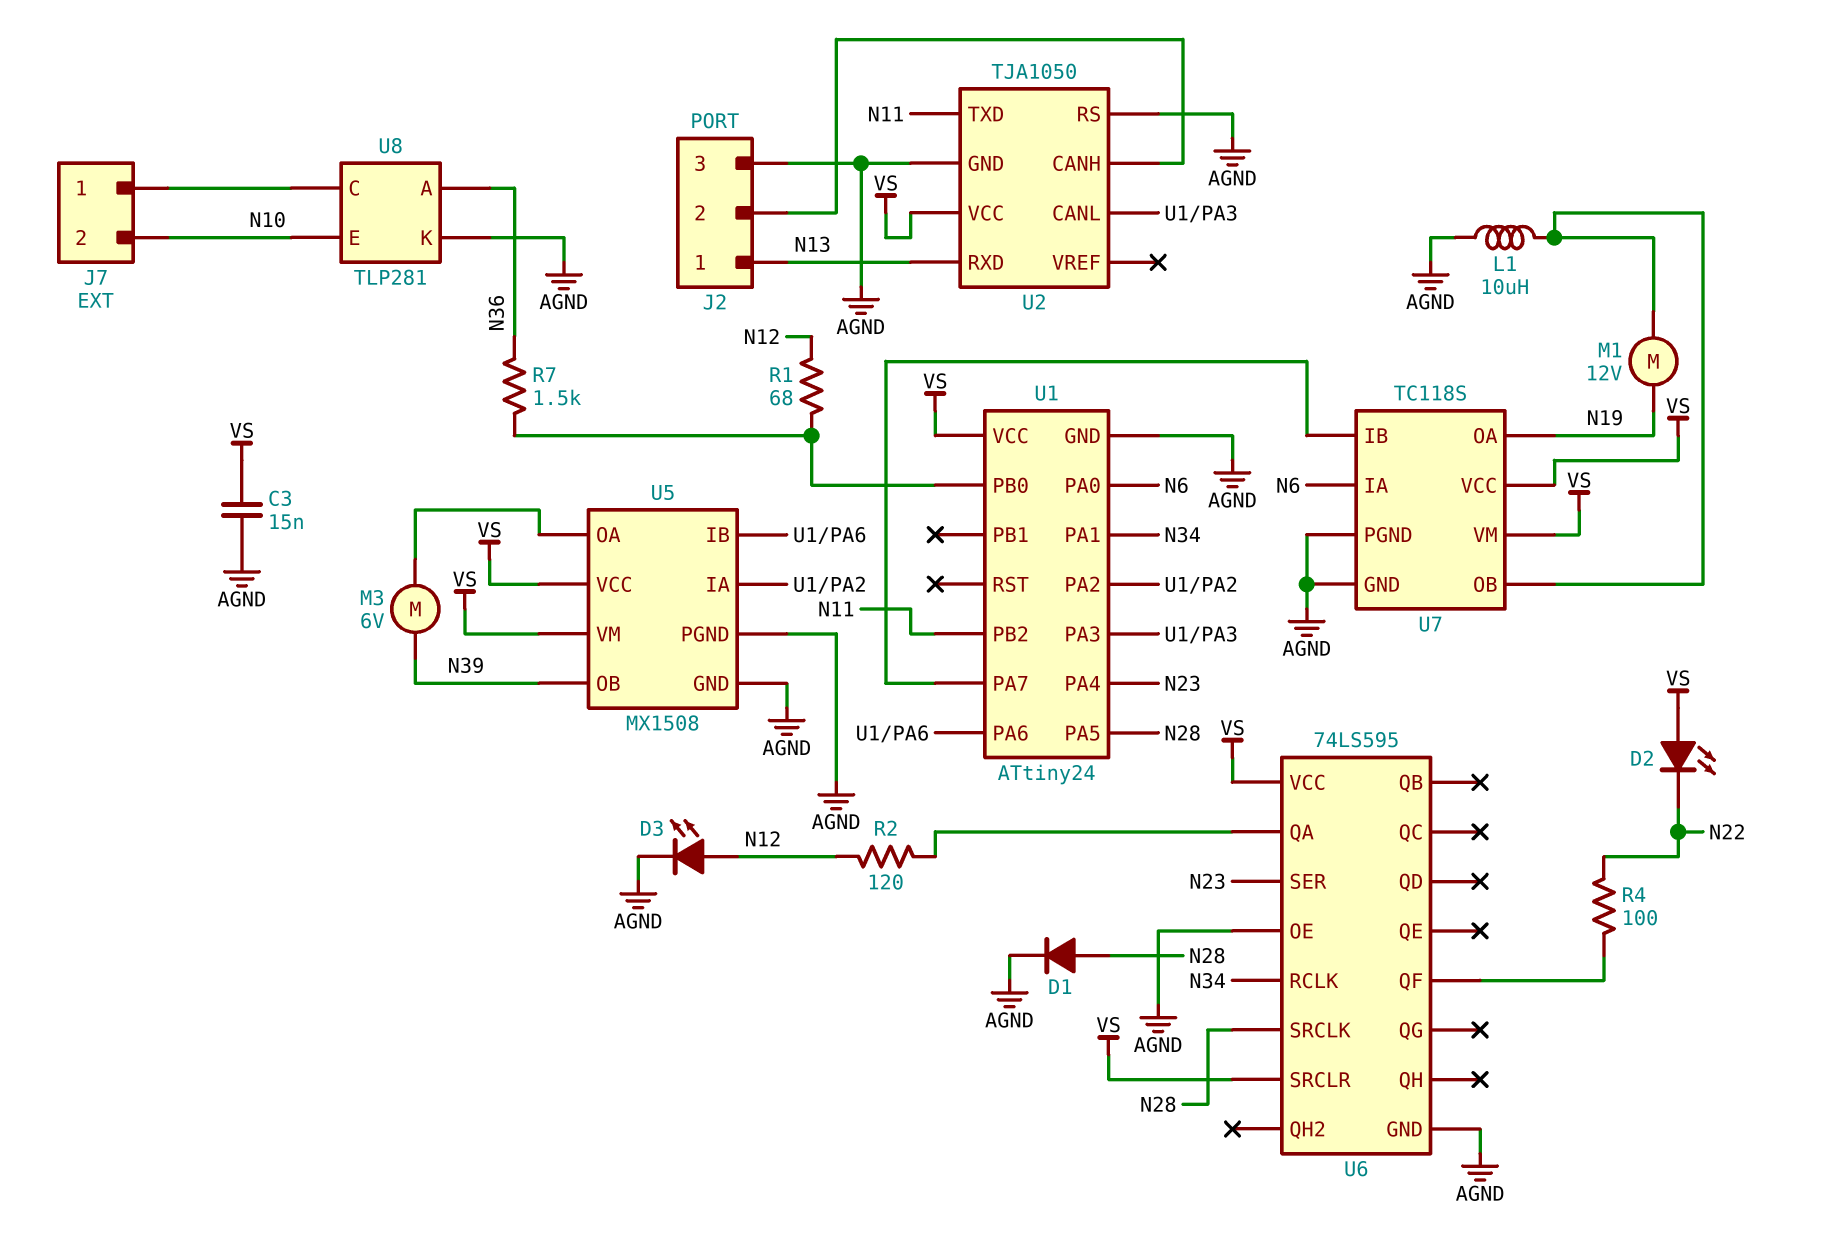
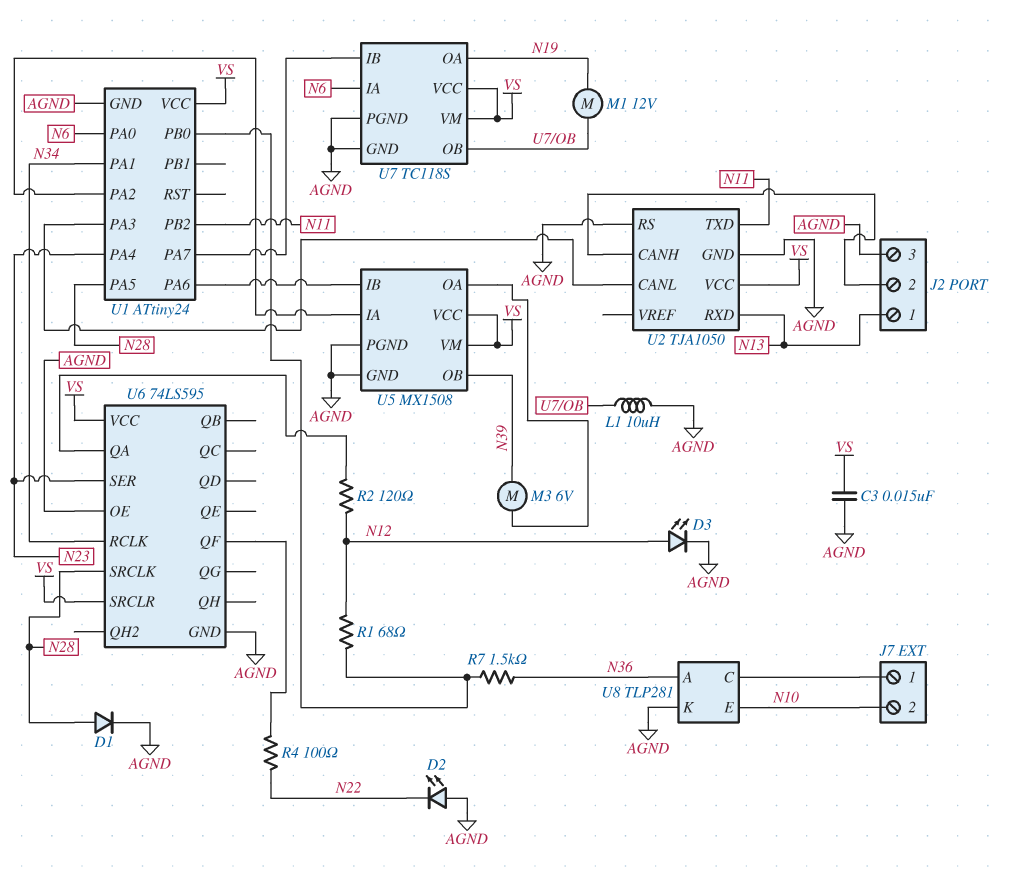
D2: LED (A VS, K N22) -> LED (A AGND, K N22)

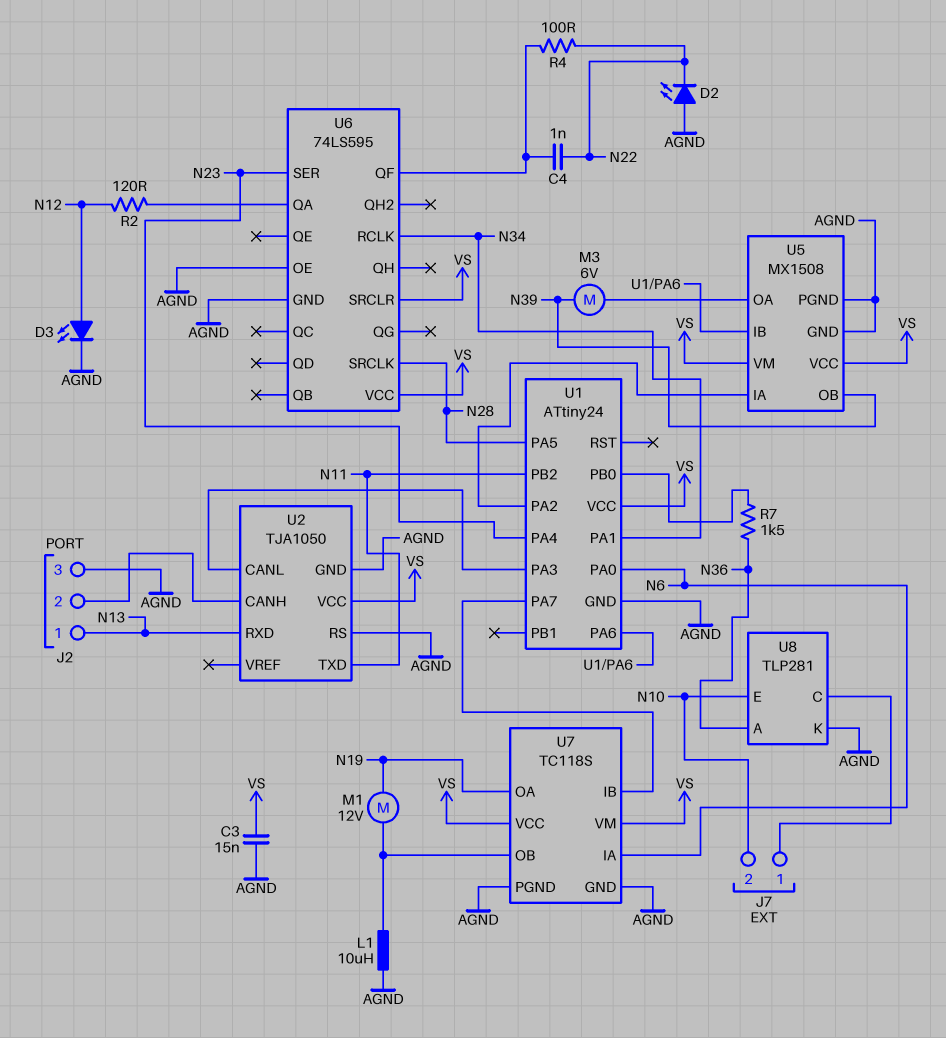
C4: none -> 1nF (N22, U6/QF)
D1: diode (A N28, K AGND) -> none
R1: 68 (N12, U1/PB0) -> none

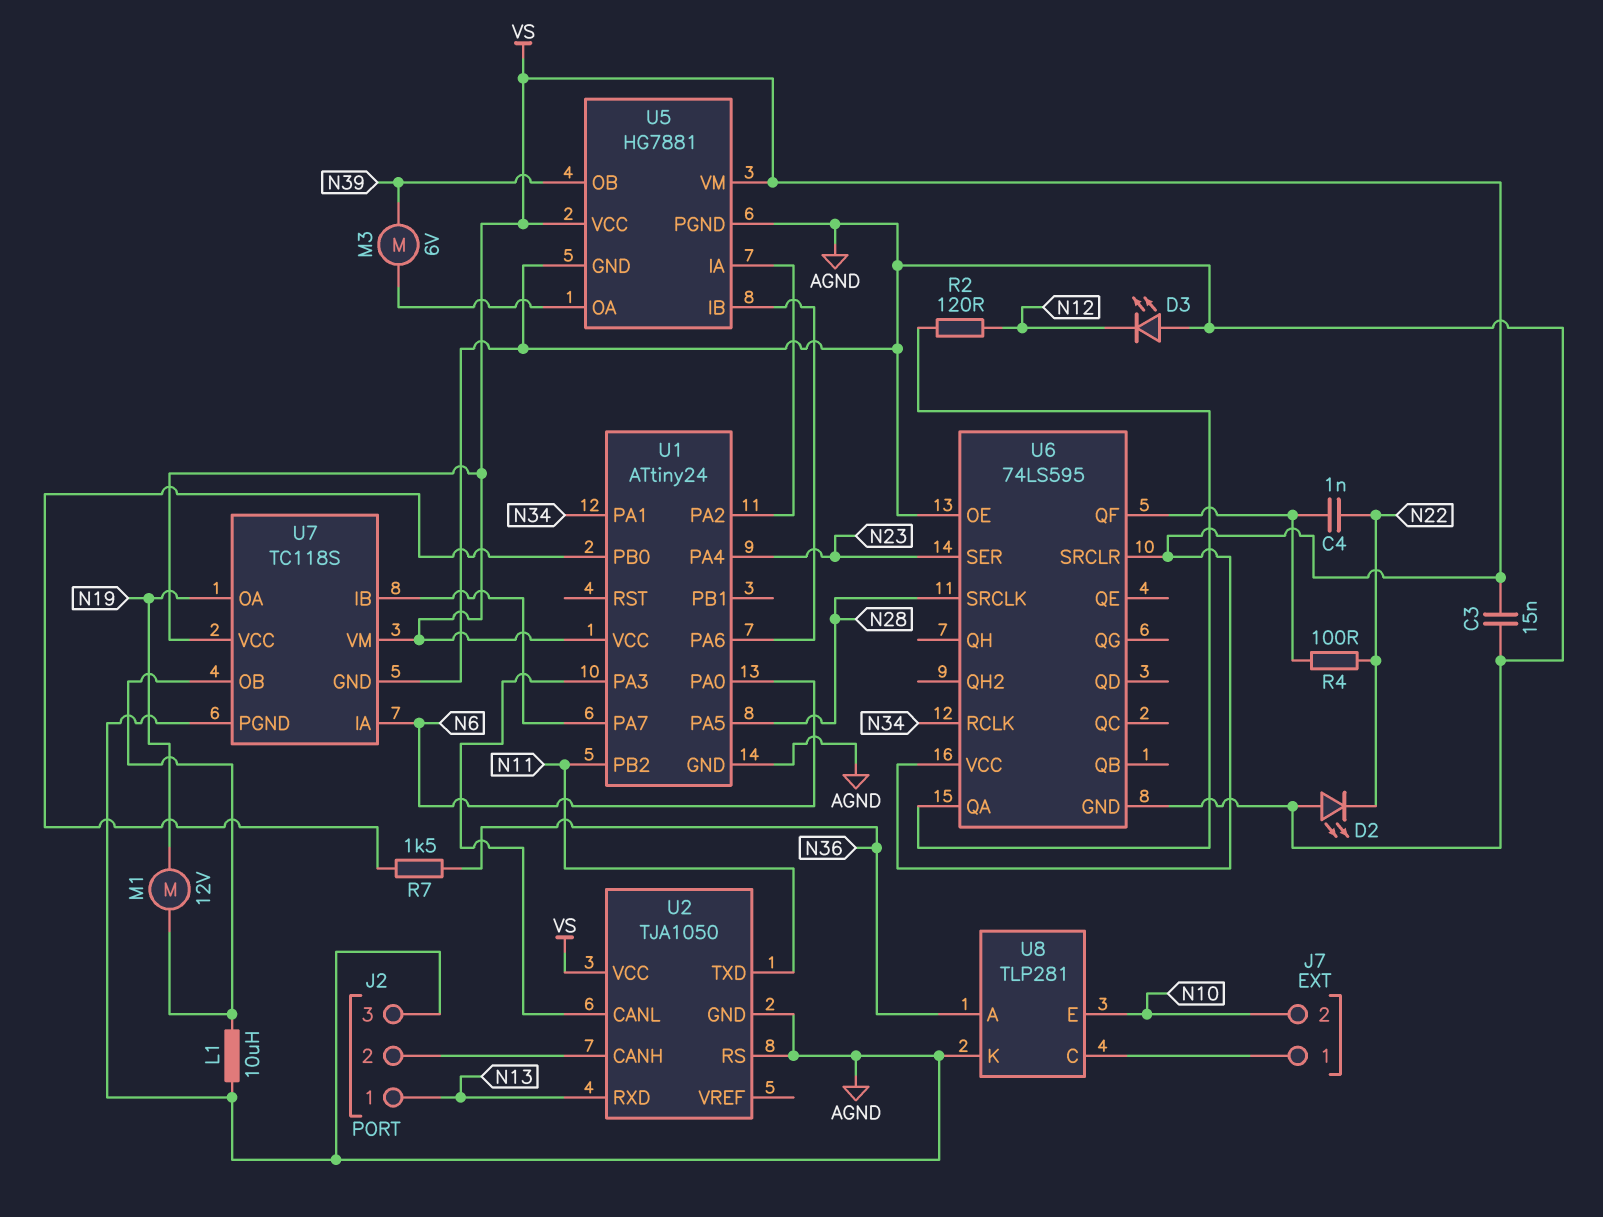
D3: LED (A N12, K AGND) -> LED (A AGND, K N12)
U5: MX1508 -> HG7881

